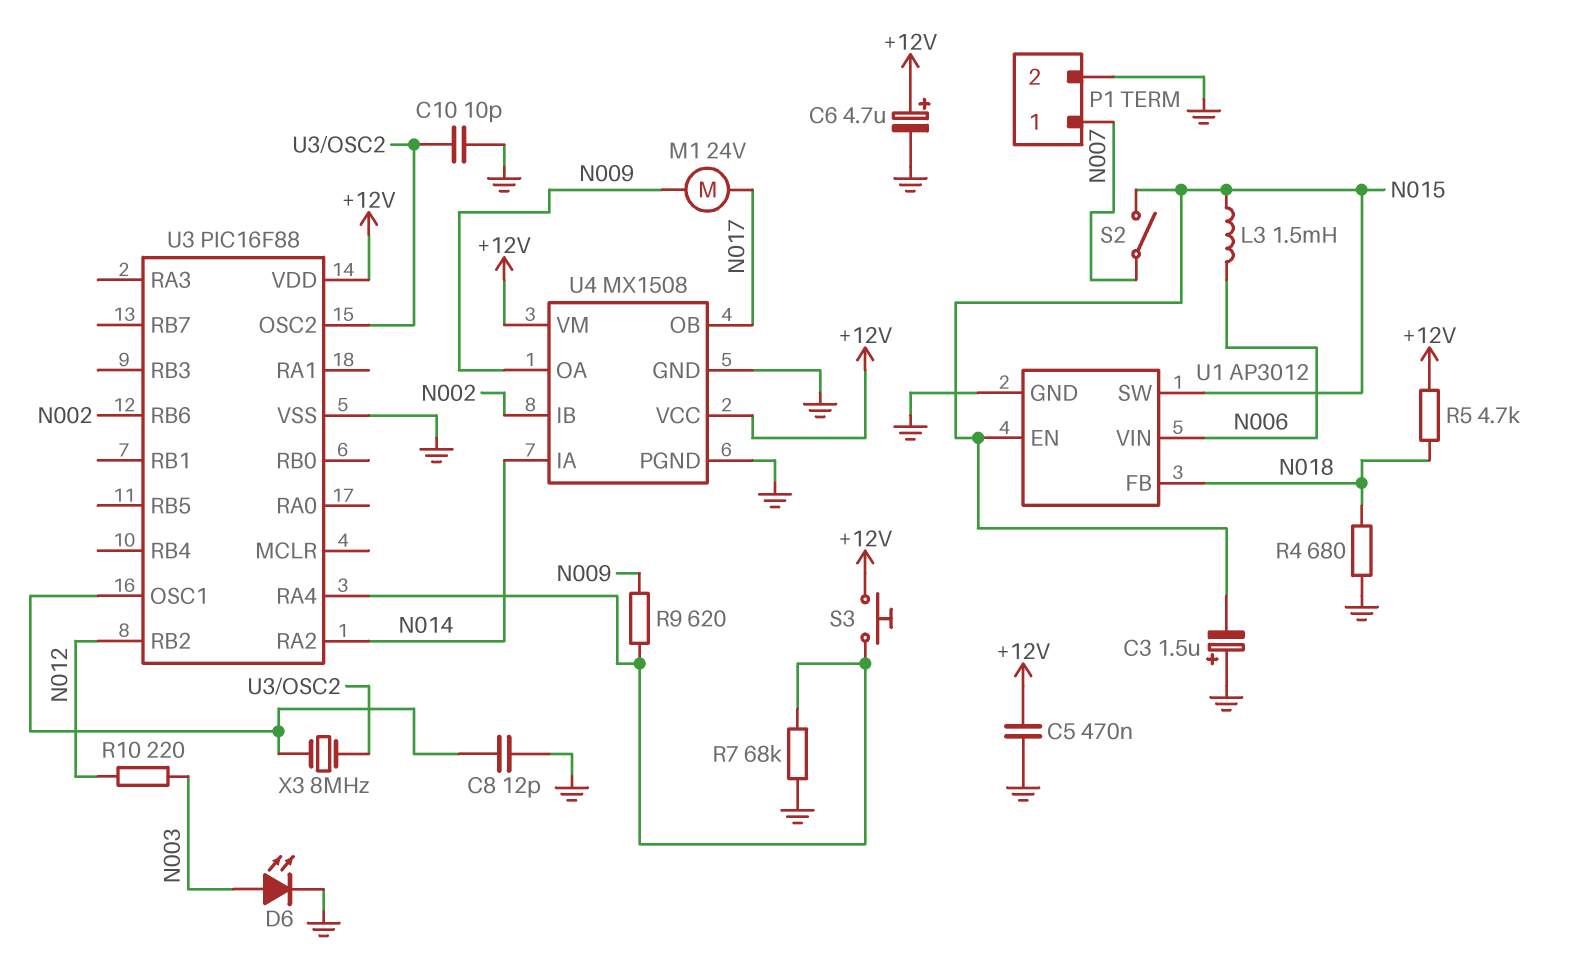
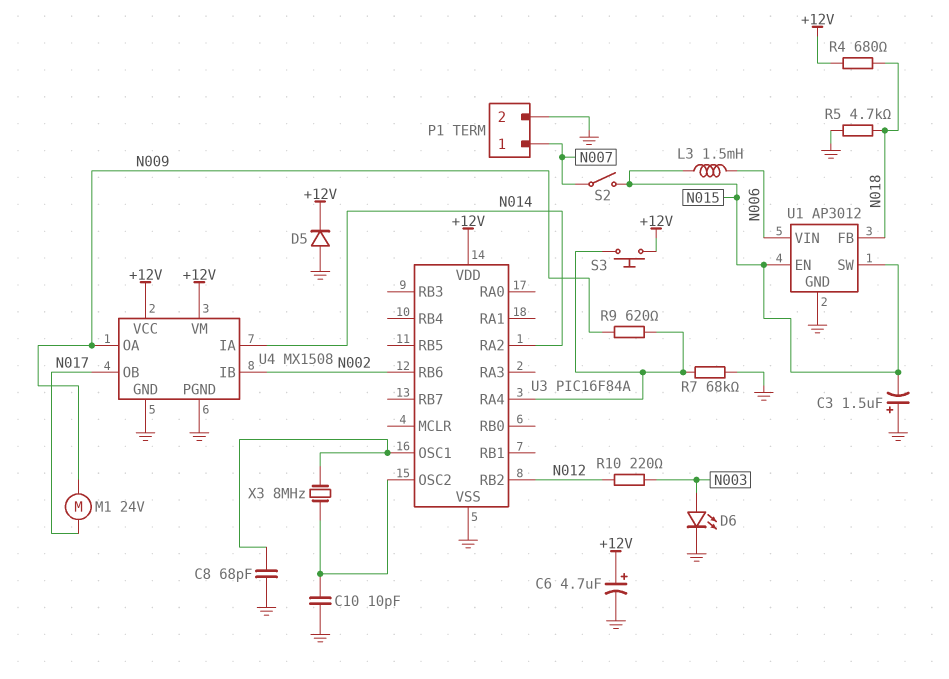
C5: 470nF (+12V, GND) -> none
C8: 12pF (GND, U3/OSC1) -> 68pF (GND, U3/OSC1)
D5: none -> diode (A GND, K +12V)
R4: 680 (GND, N018) -> 680 (+12V, N018)
R5: 4.7k (+12V, N018) -> 4.7k (GND, N018)
U3: PIC16F88 -> PIC16F84A

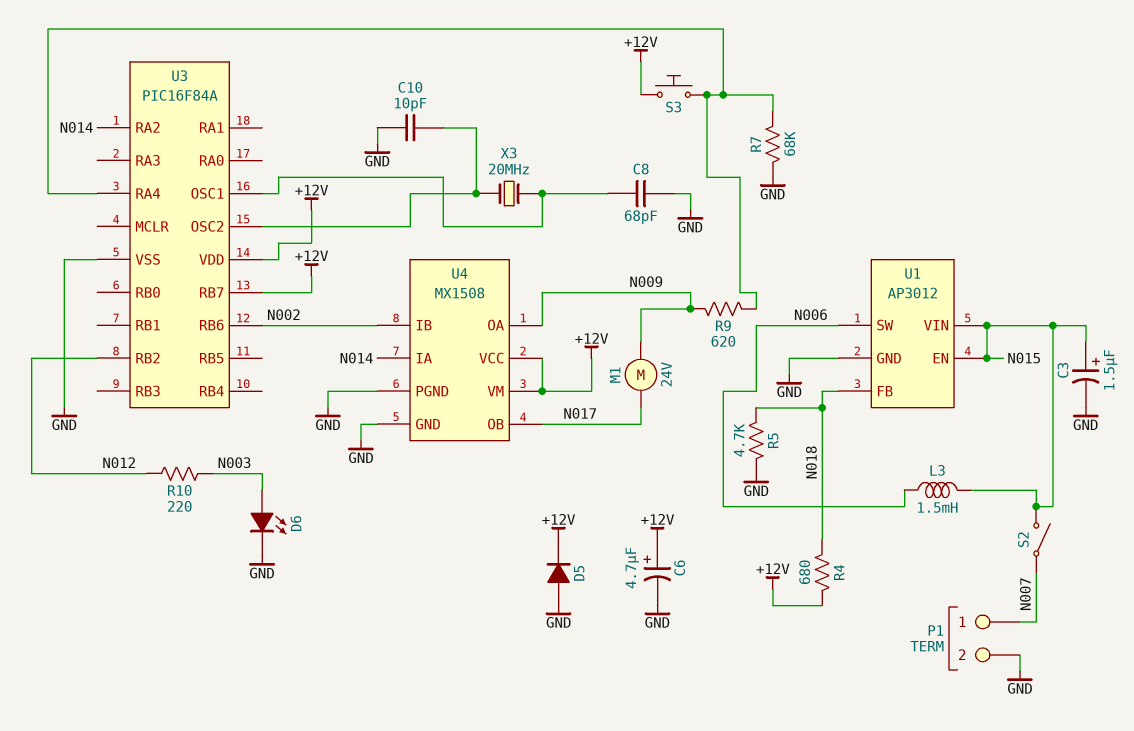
C3: 1.5uF (plus GND, minus N015) -> 1.5uF (plus N015, minus GND)
U1 pin SW: N015 -> N006
U1 pin VIN: N006 -> N015
U3 pin RB7: none -> +12V
X3: 8MHz (U3/OSC1, U3/OSC2) -> 20MHz (U3/OSC1, U3/OSC2)

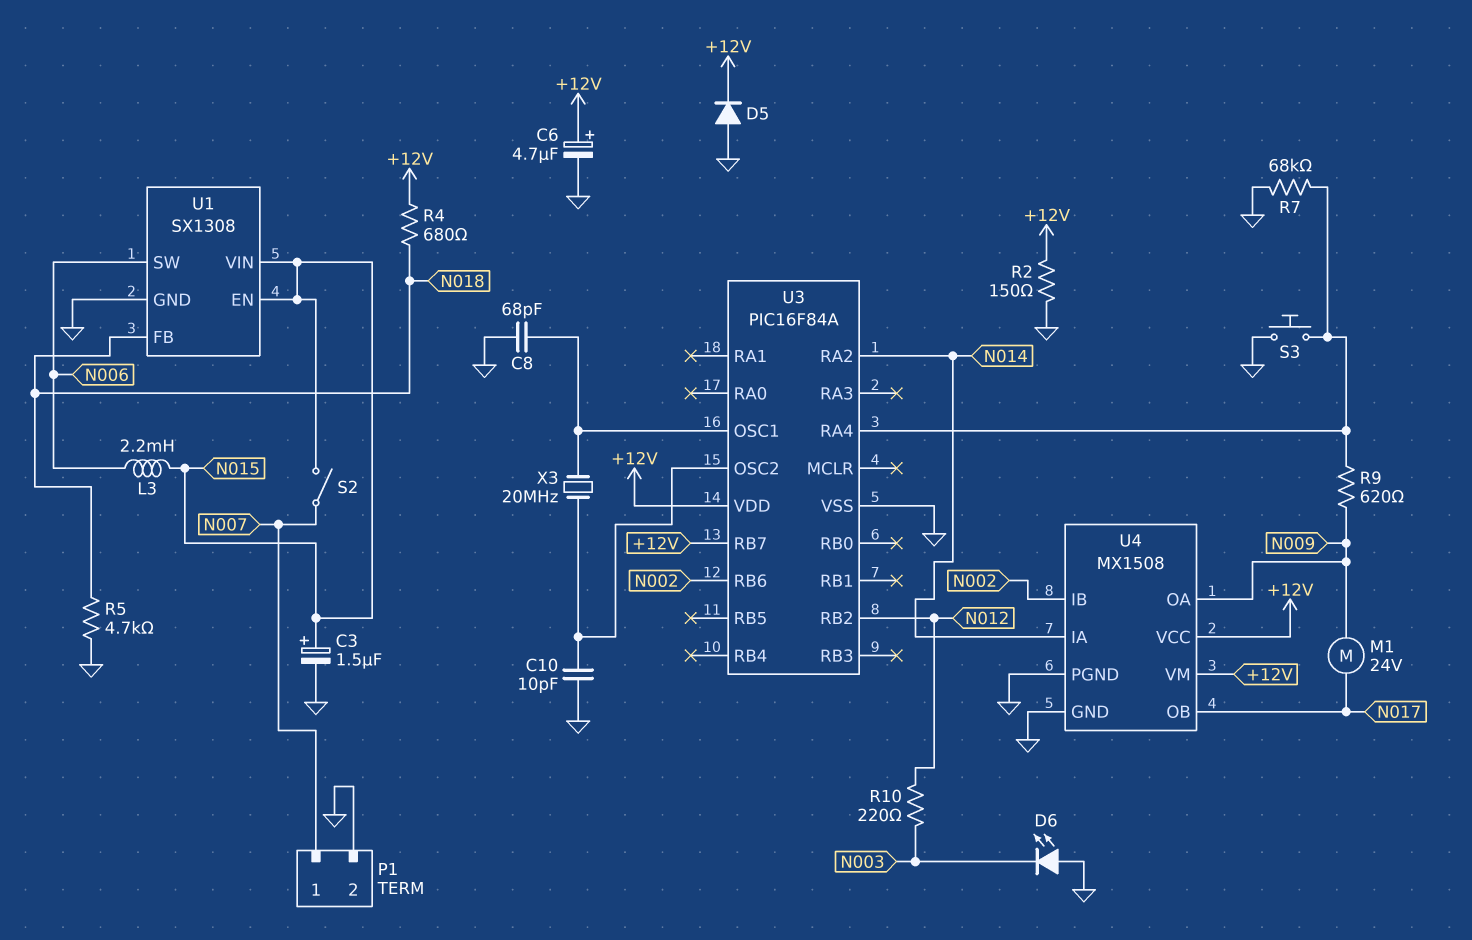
D6: LED (A N003, K GND) -> LED (A GND, K N003)
L3: 1.5mH (N006, N015) -> 2.2mH (N006, N015)
R2: none -> 150 (+12V, GND)
S3: button (+12V, U3/RA4) -> button (GND, U3/RA4)
U1: AP3012 -> SX1308

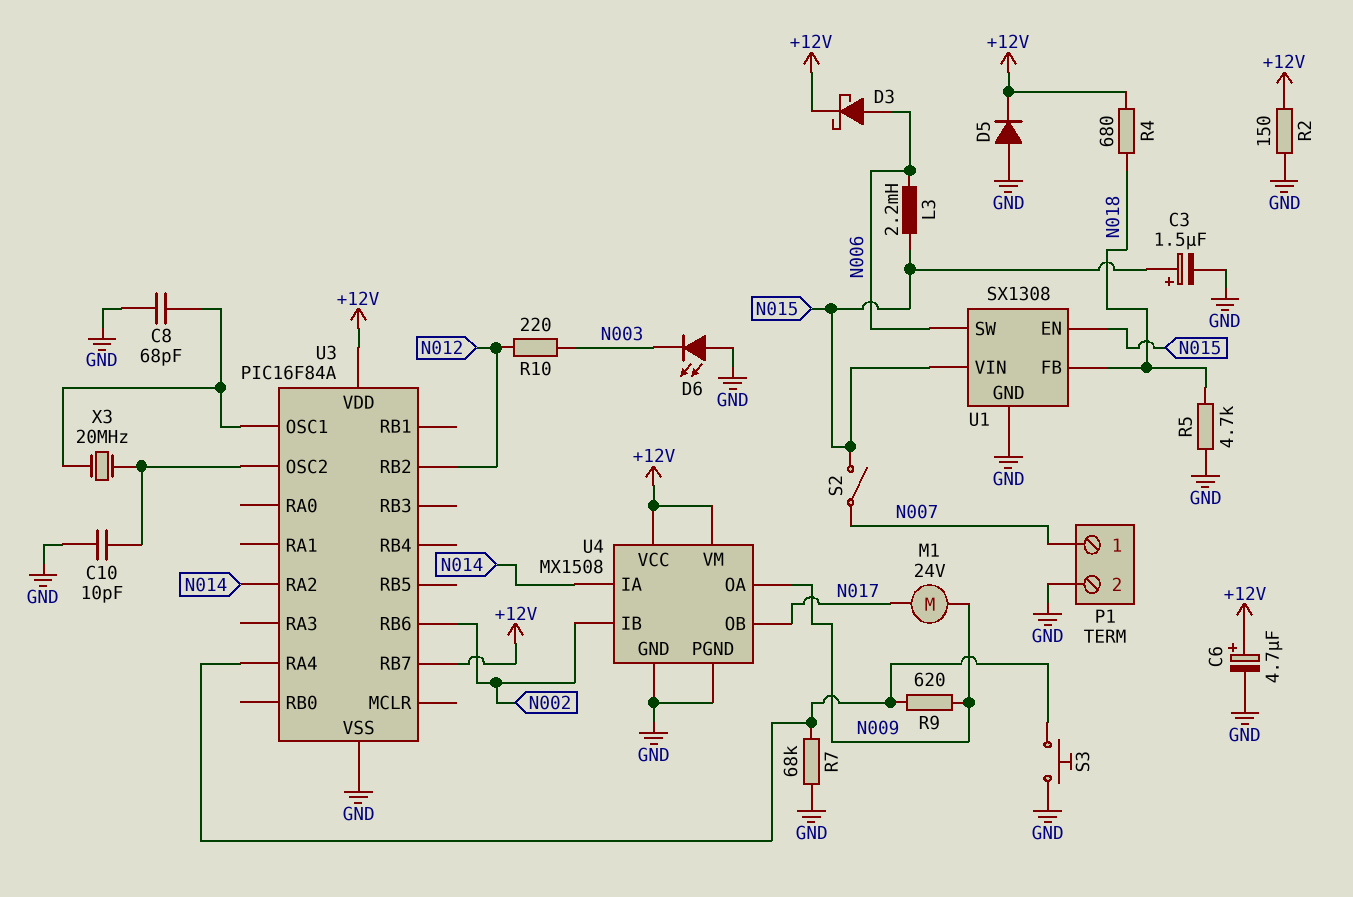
D3: none -> schottky (A N006, K +12V)

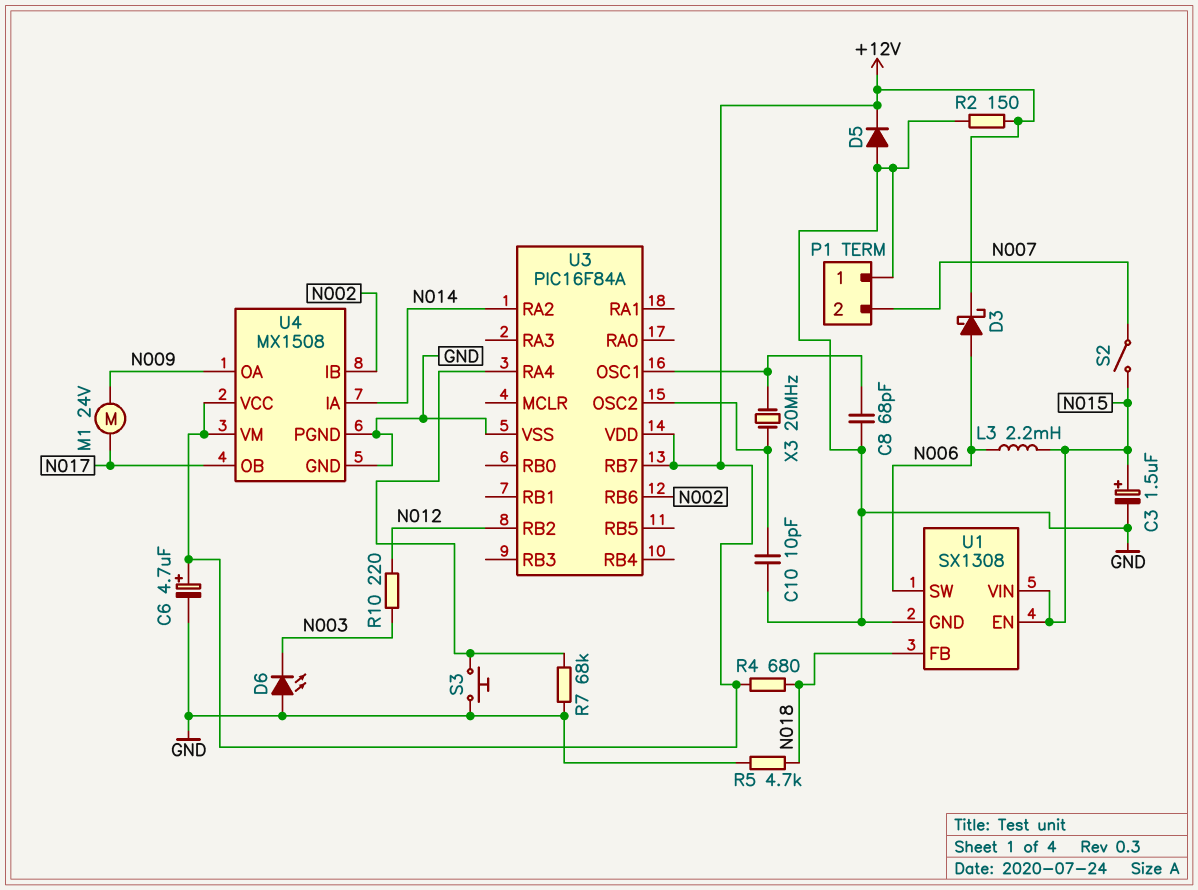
P1 pin 1: N007 -> GND
P1 pin 2: GND -> N007
R9: 620 (N009, U3/RA4) -> none

